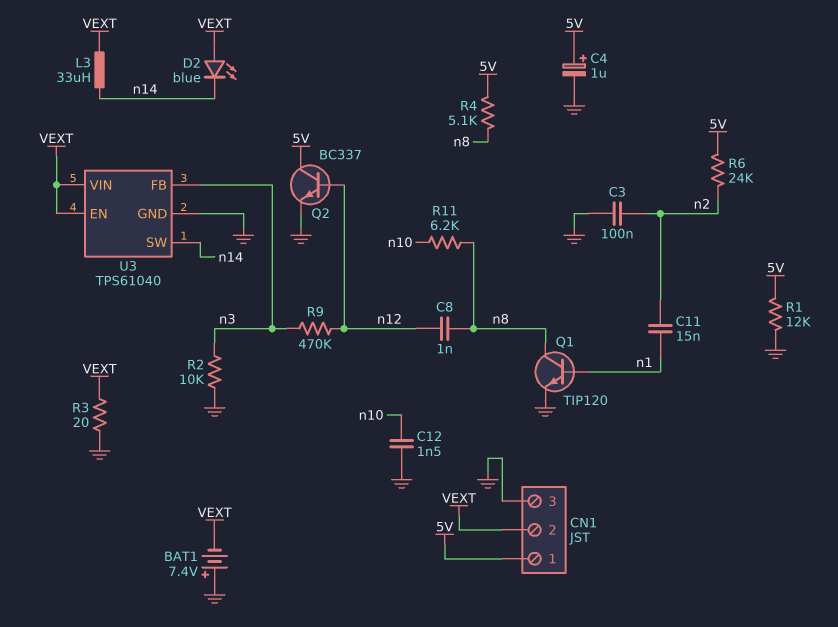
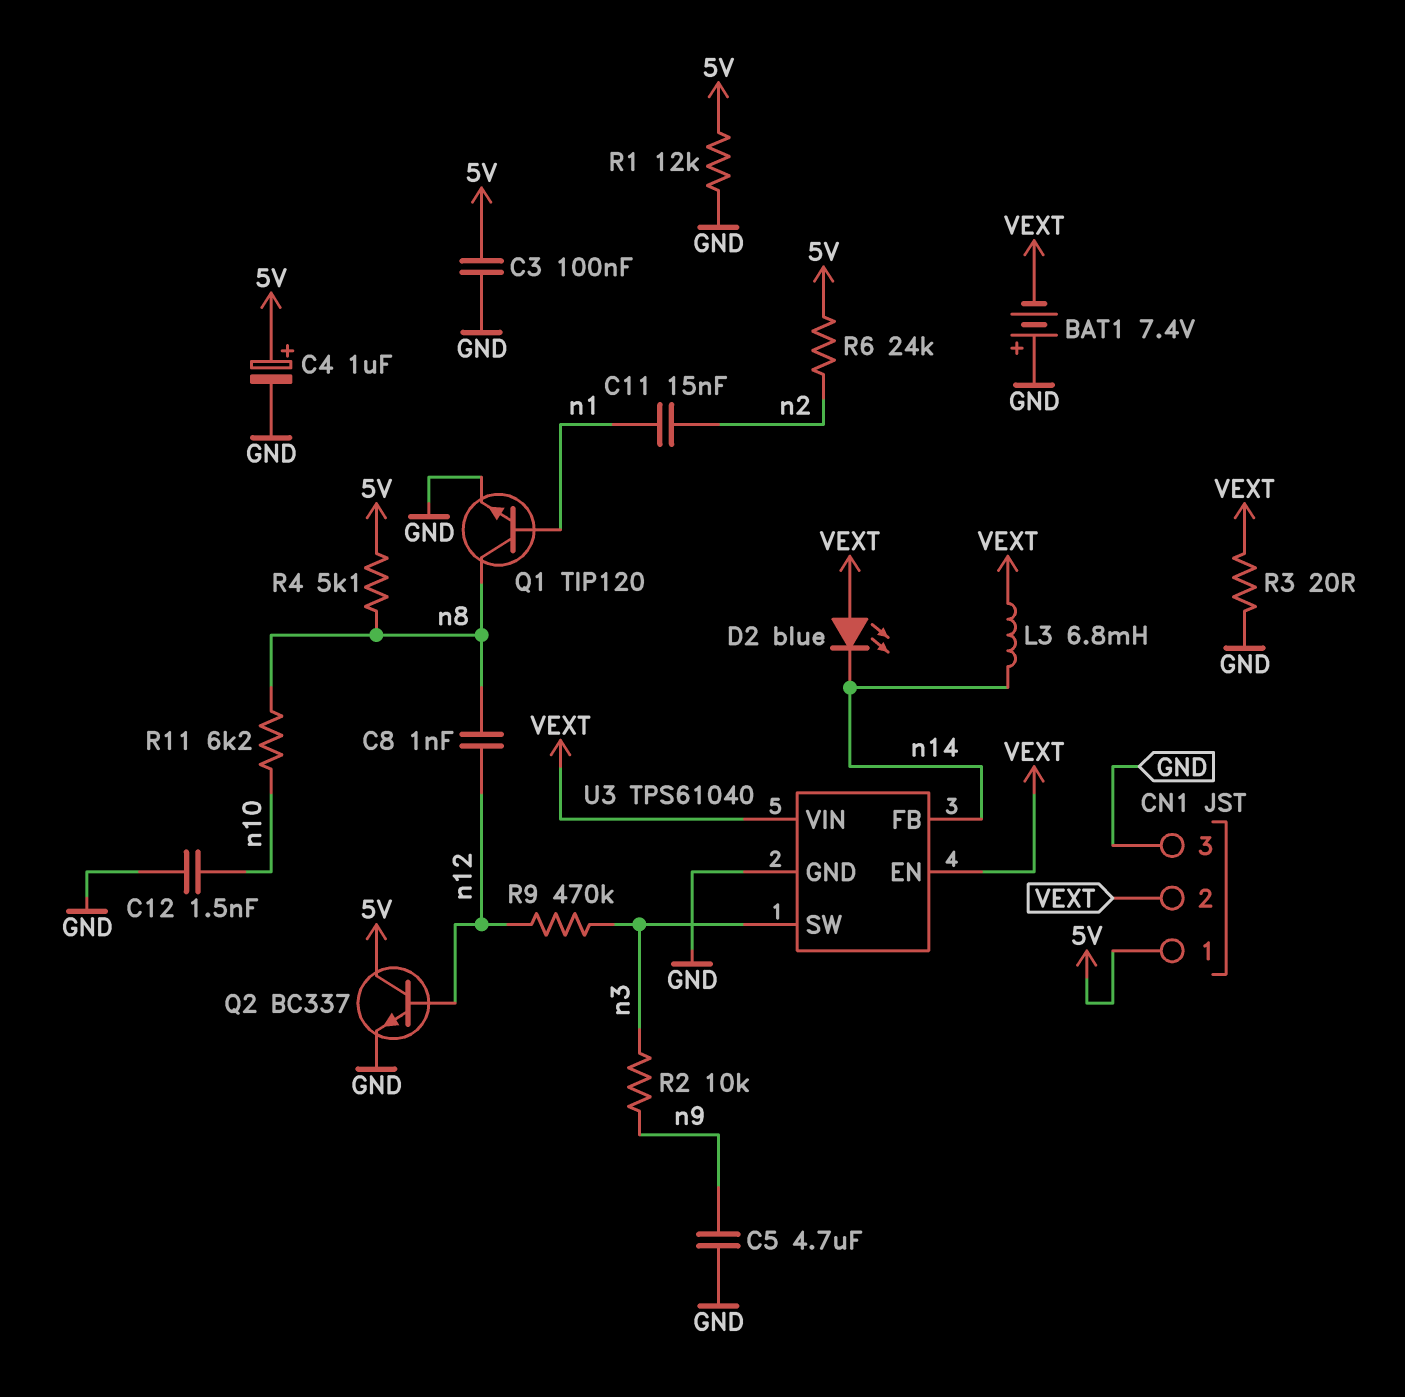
C3: 100nF (GND, n2) -> 100nF (5V, GND)
C5: none -> 4.7uF (GND, n9)
L3: 33uH (VEXT, n14) -> 6.8mH (VEXT, n14)
R2: 10k (GND, n3) -> 10k (n3, n9)
U3 pin FB: n3 -> n14
U3 pin SW: n14 -> n3

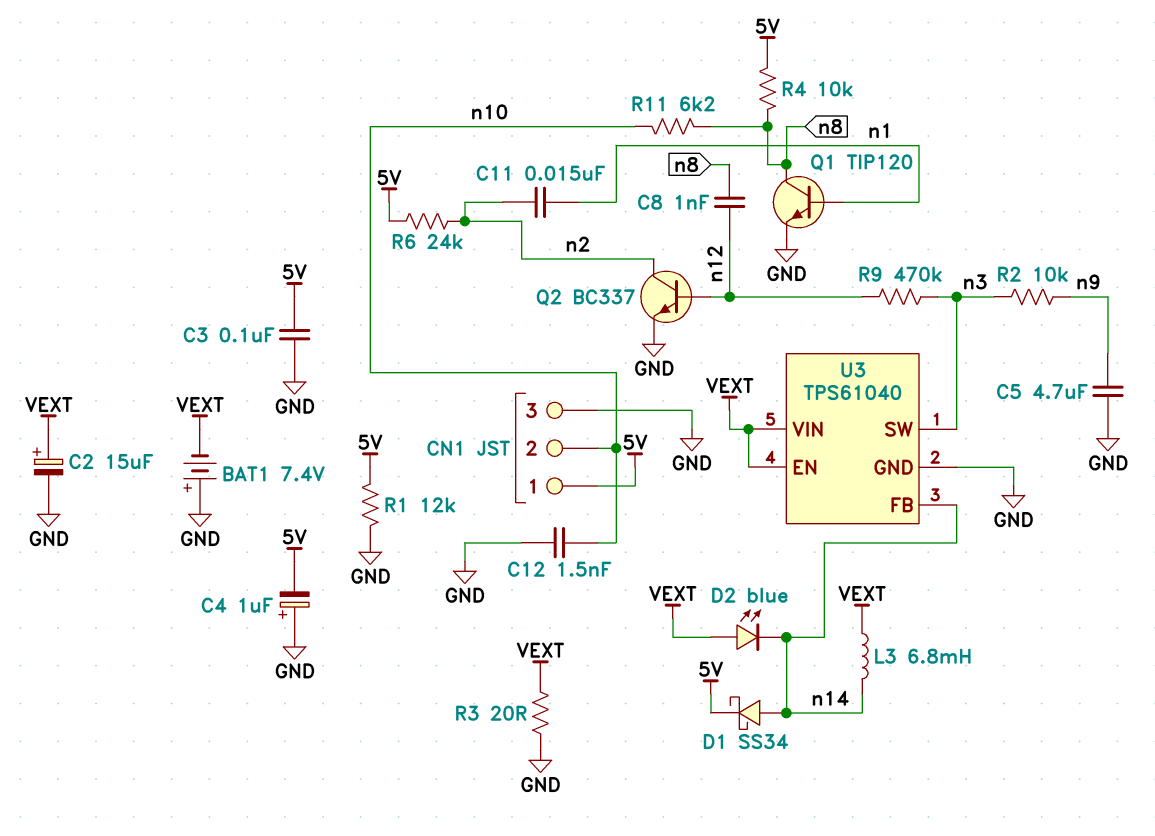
C2: none -> 15uF (plus VEXT, minus GND)
C4: 1uF (plus 5V, minus GND) -> 1uF (plus GND, minus 5V)
CN1 pin 2: VEXT -> n10
D1: none -> schottky SS34 (A n14, K 5V)
Q2: NPN BC337 (B n12, C 5V, E GND) -> NPN BC337 (B n12, C n2, E GND)
R4: 5.1k (5V, n8) -> 10k (5V, n8)

